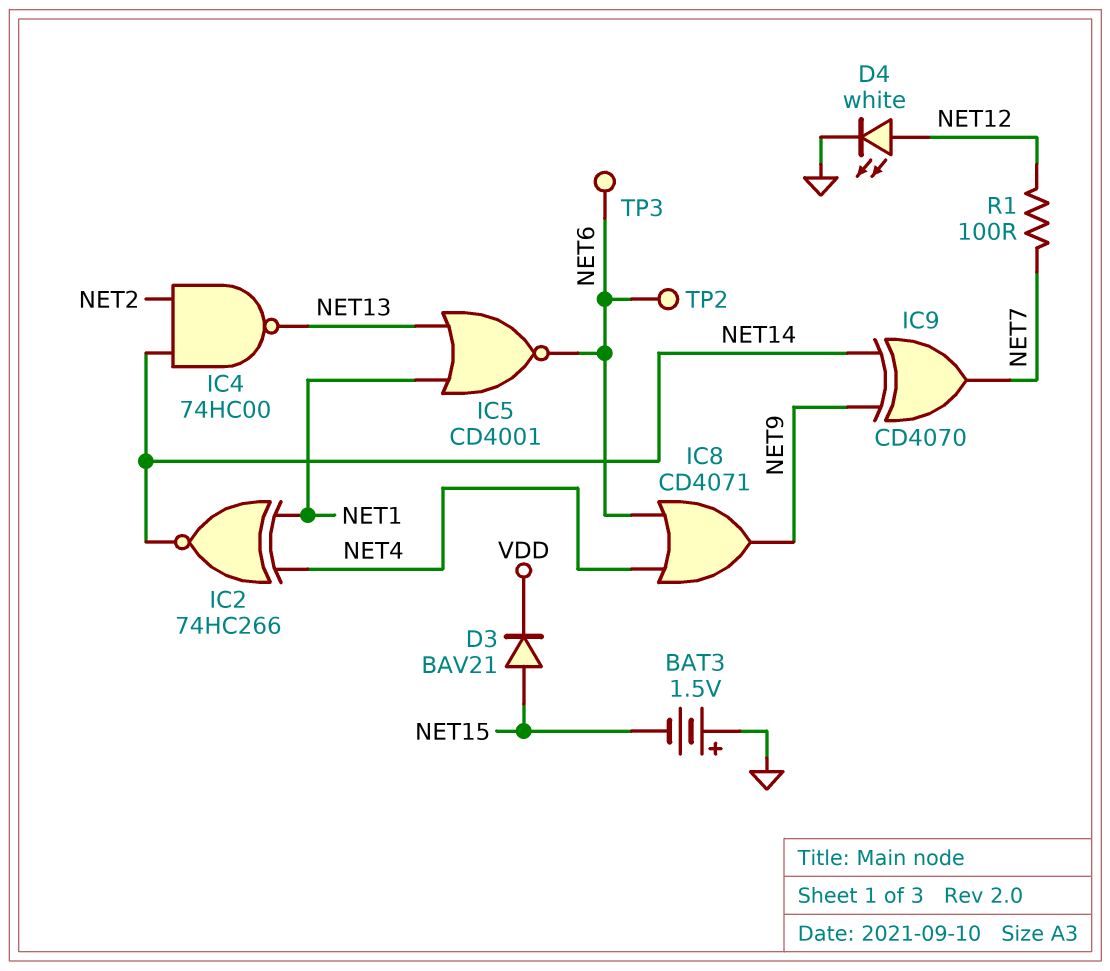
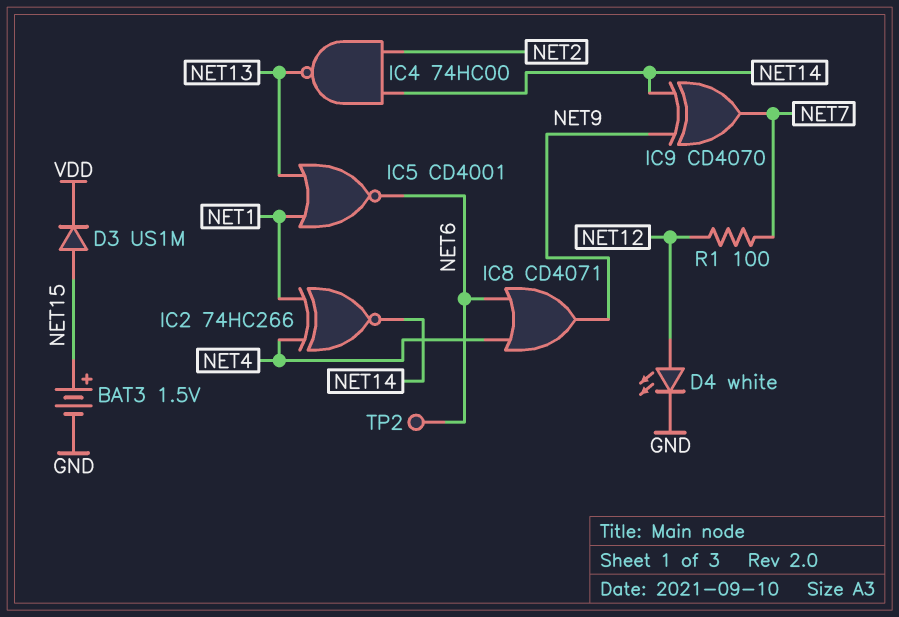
BAT3: 1.5V (plus GND, minus NET15) -> 1.5V (plus NET15, minus GND)
D3: diode BAV21 (A NET15, K VDD) -> diode US1M (A NET15, K VDD)
TP3: test point (NET6) -> none

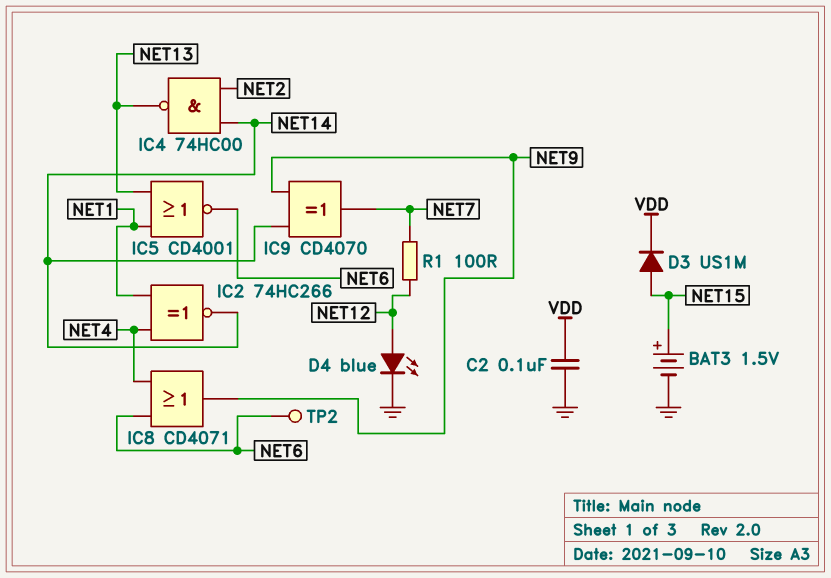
C2: none -> 100nF (GND, VDD)
D4: LED white (A NET12, K GND) -> LED blue (A NET12, K GND)

